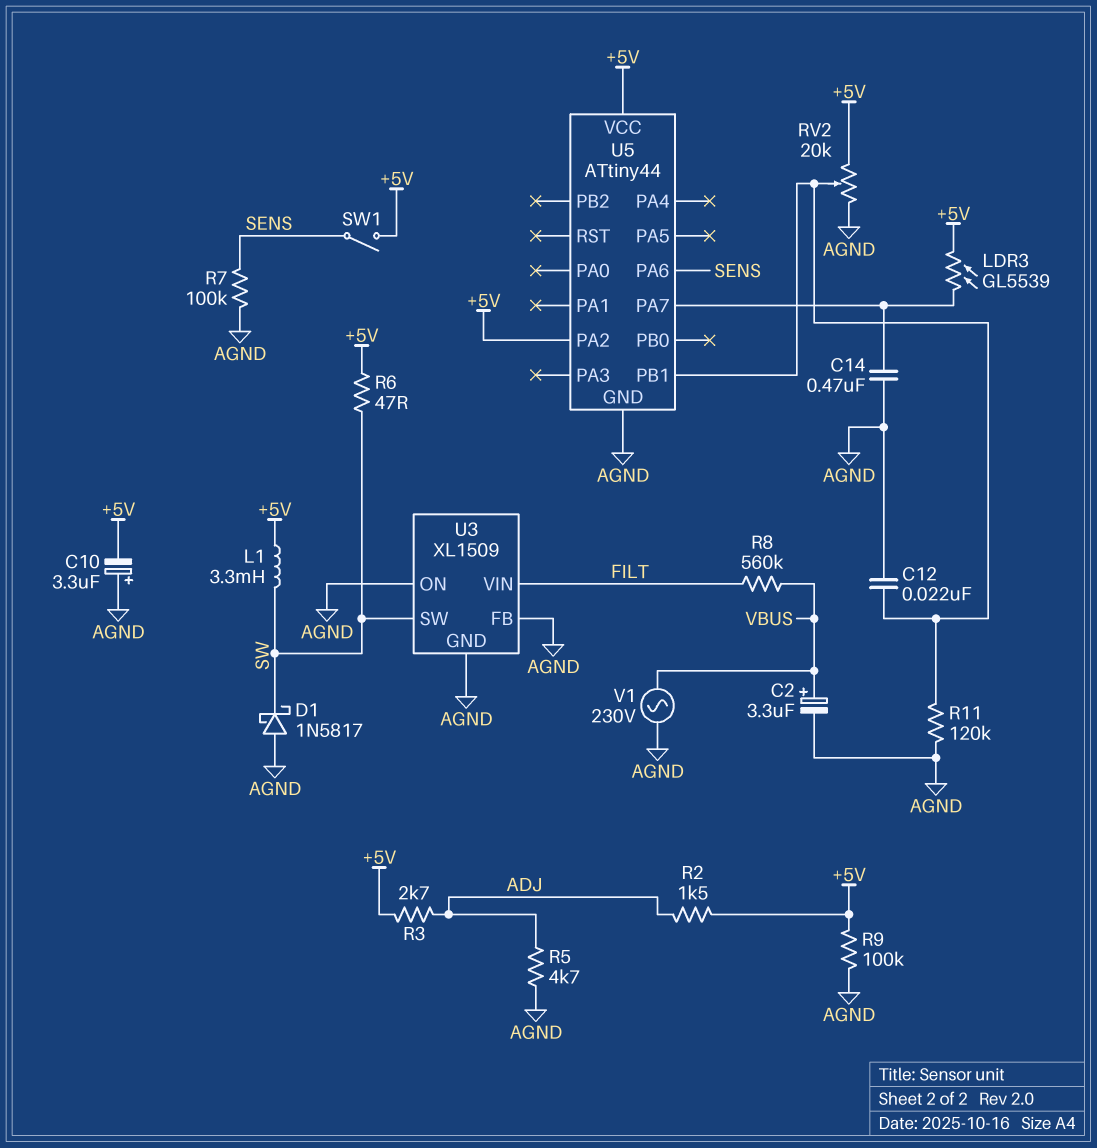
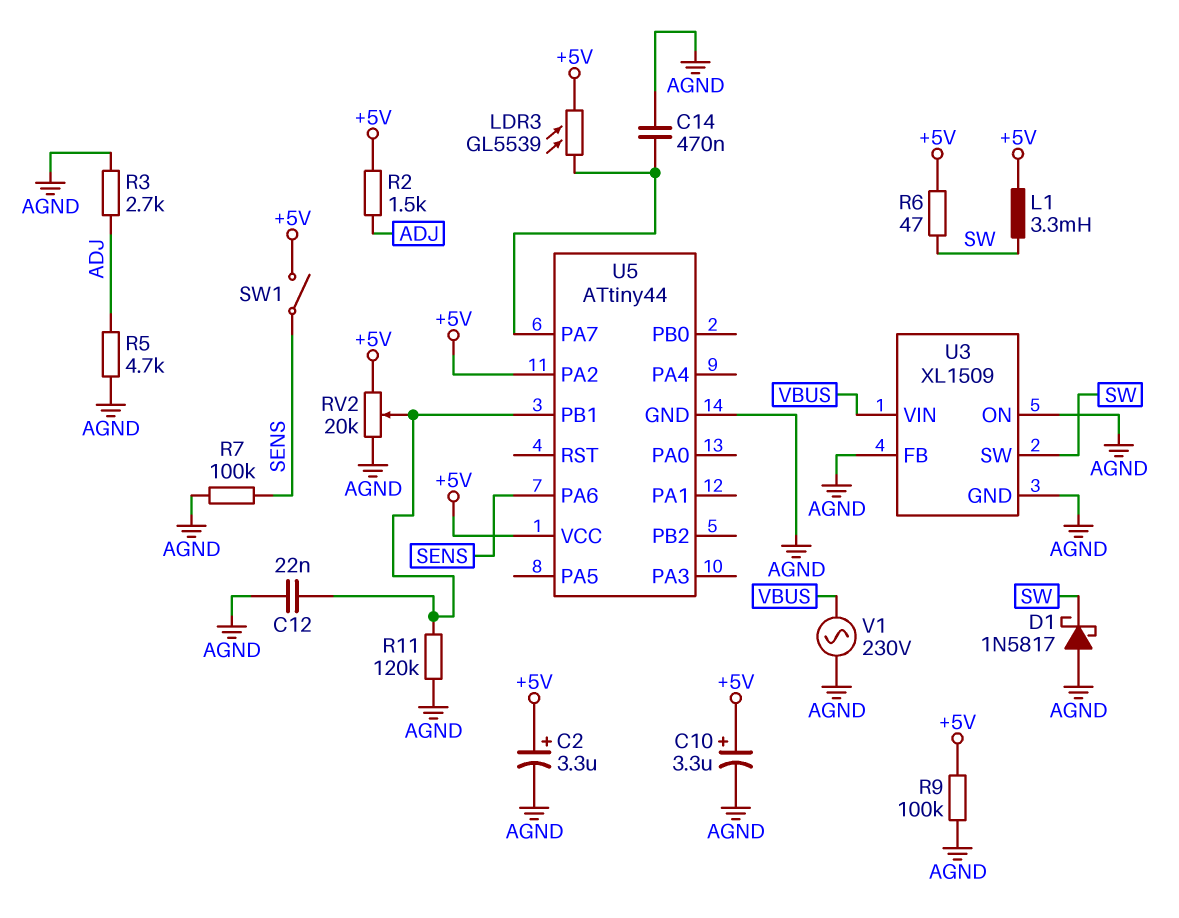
C2: 3.3uF (plus VBUS, minus AGND) -> 3.3uF (plus +5V, minus AGND)
C10: 3.3uF (plus AGND, minus +5V) -> 3.3uF (plus +5V, minus AGND)
R3: 2.7k (+5V, ADJ) -> 2.7k (ADJ, AGND)
R8: 560k (FILT, VBUS) -> none
U3 pin VIN: FILT -> VBUS

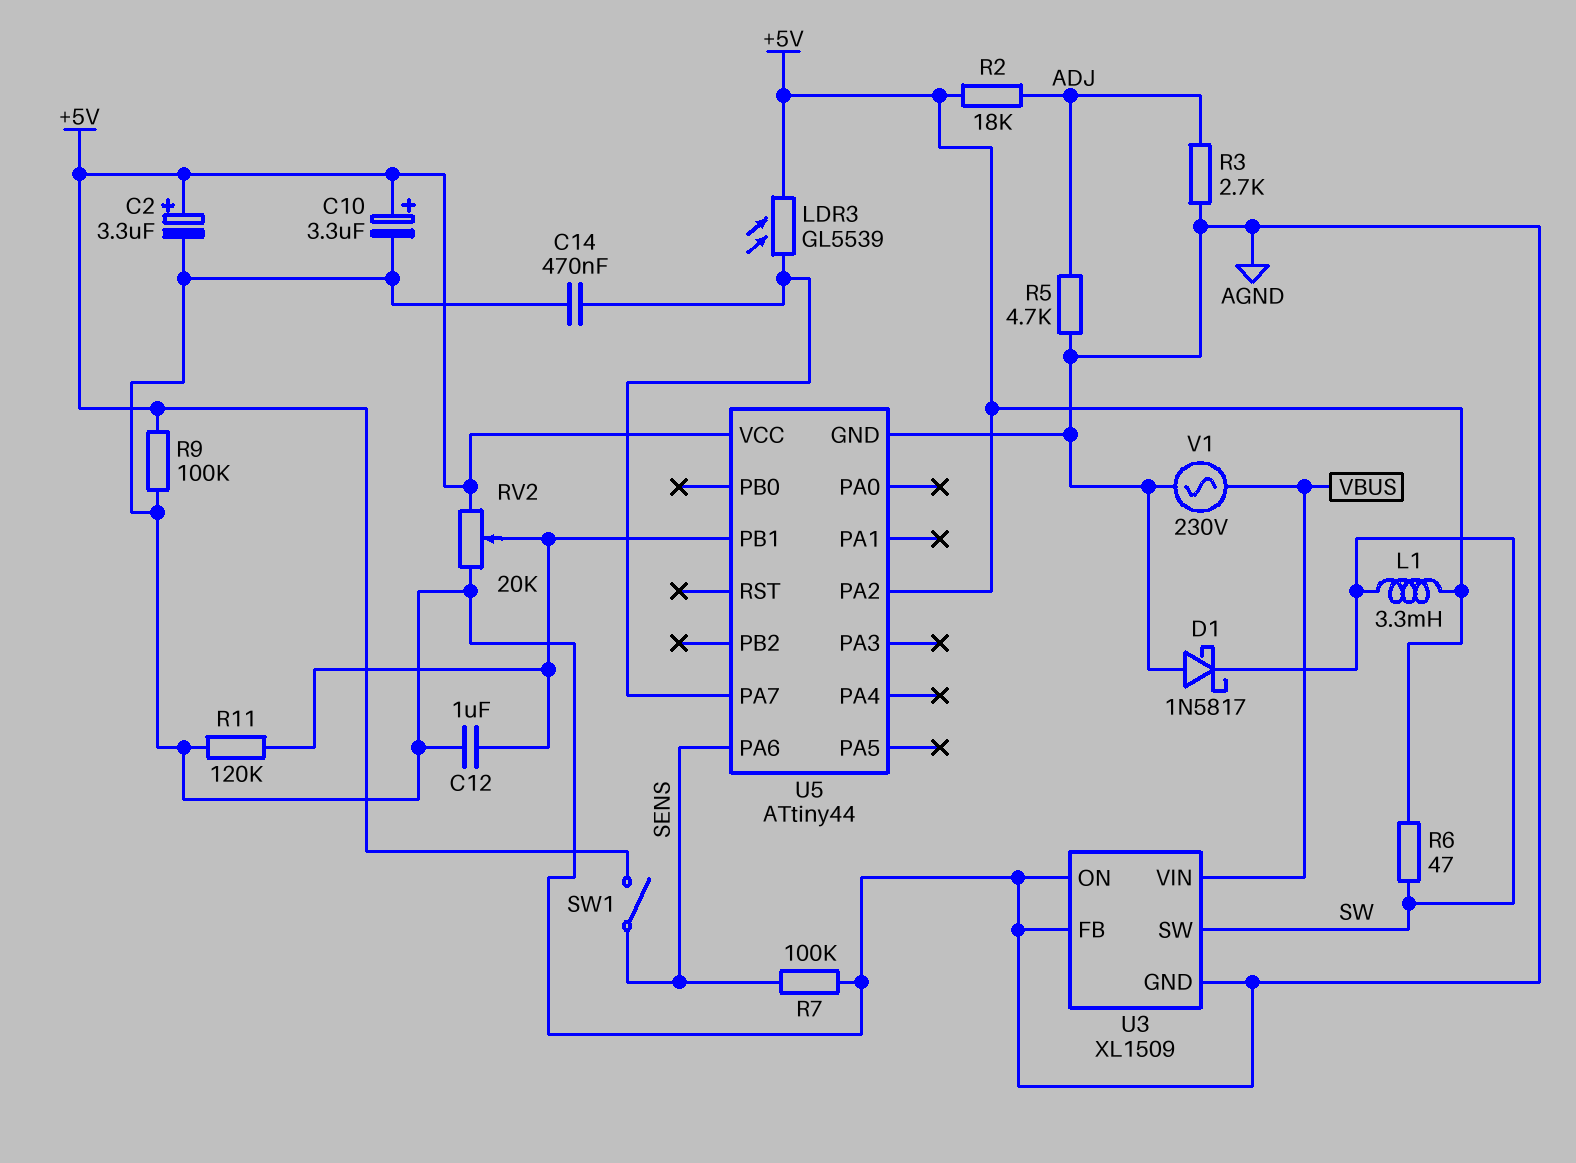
C12: 22nF (AGND, U5/PB1) -> 1uF (AGND, U5/PB1)
R2: 1.5k (+5V, ADJ) -> 18k (+5V, ADJ)

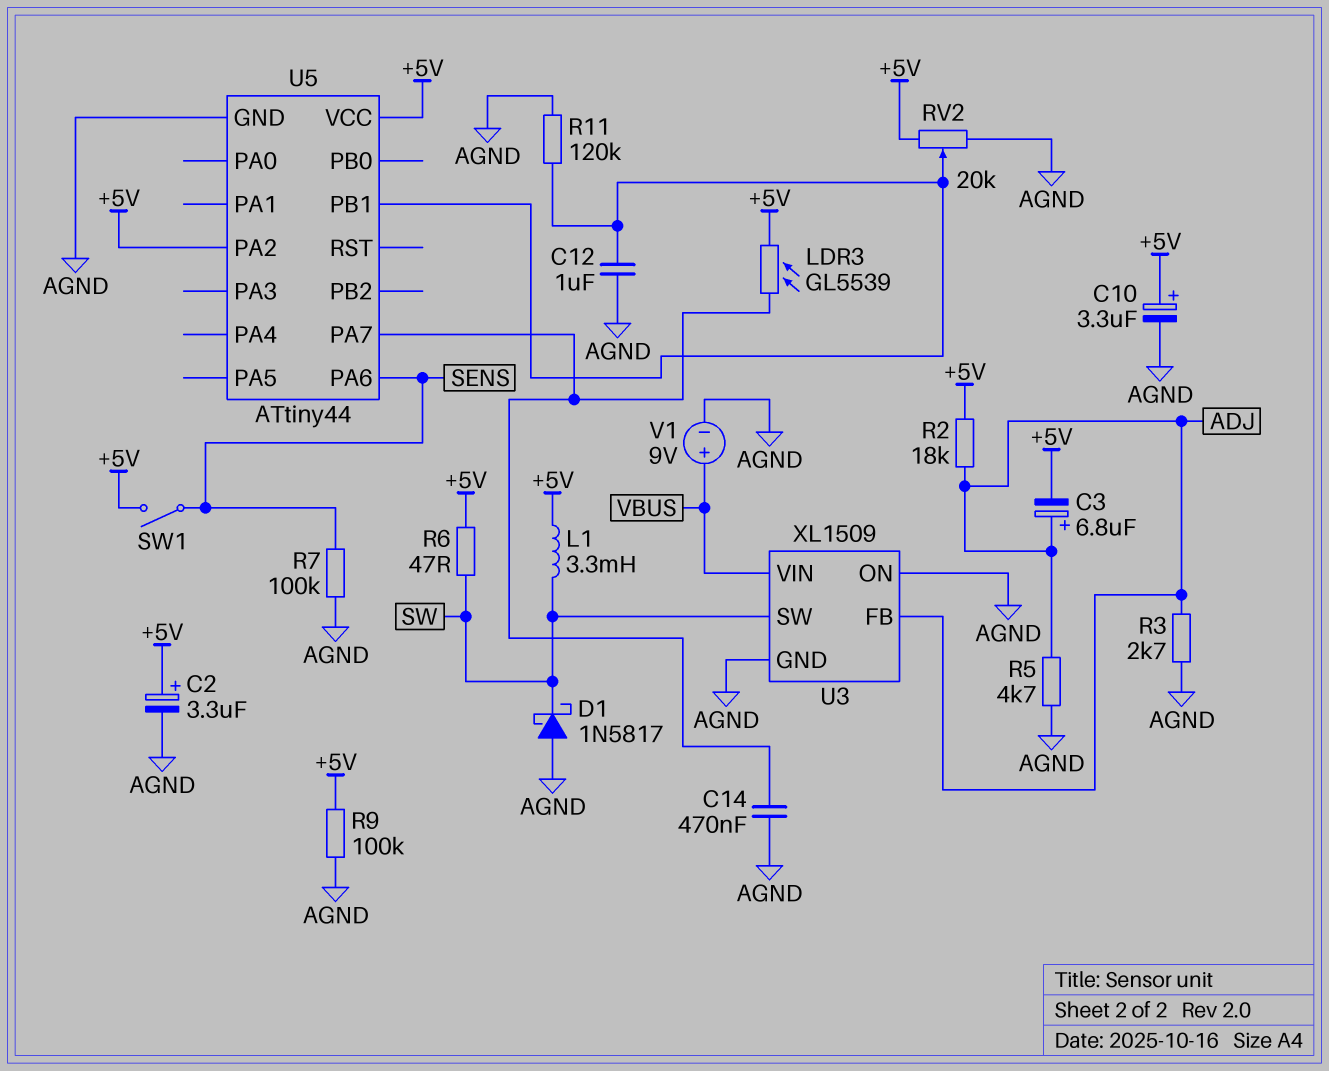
C3: none -> 6.8uF (plus ADJ, minus +5V)
U3 pin FB: AGND -> ADJ
V1: AC 230V (AGND, VBUS) -> 9V (plus VBUS, minus AGND)

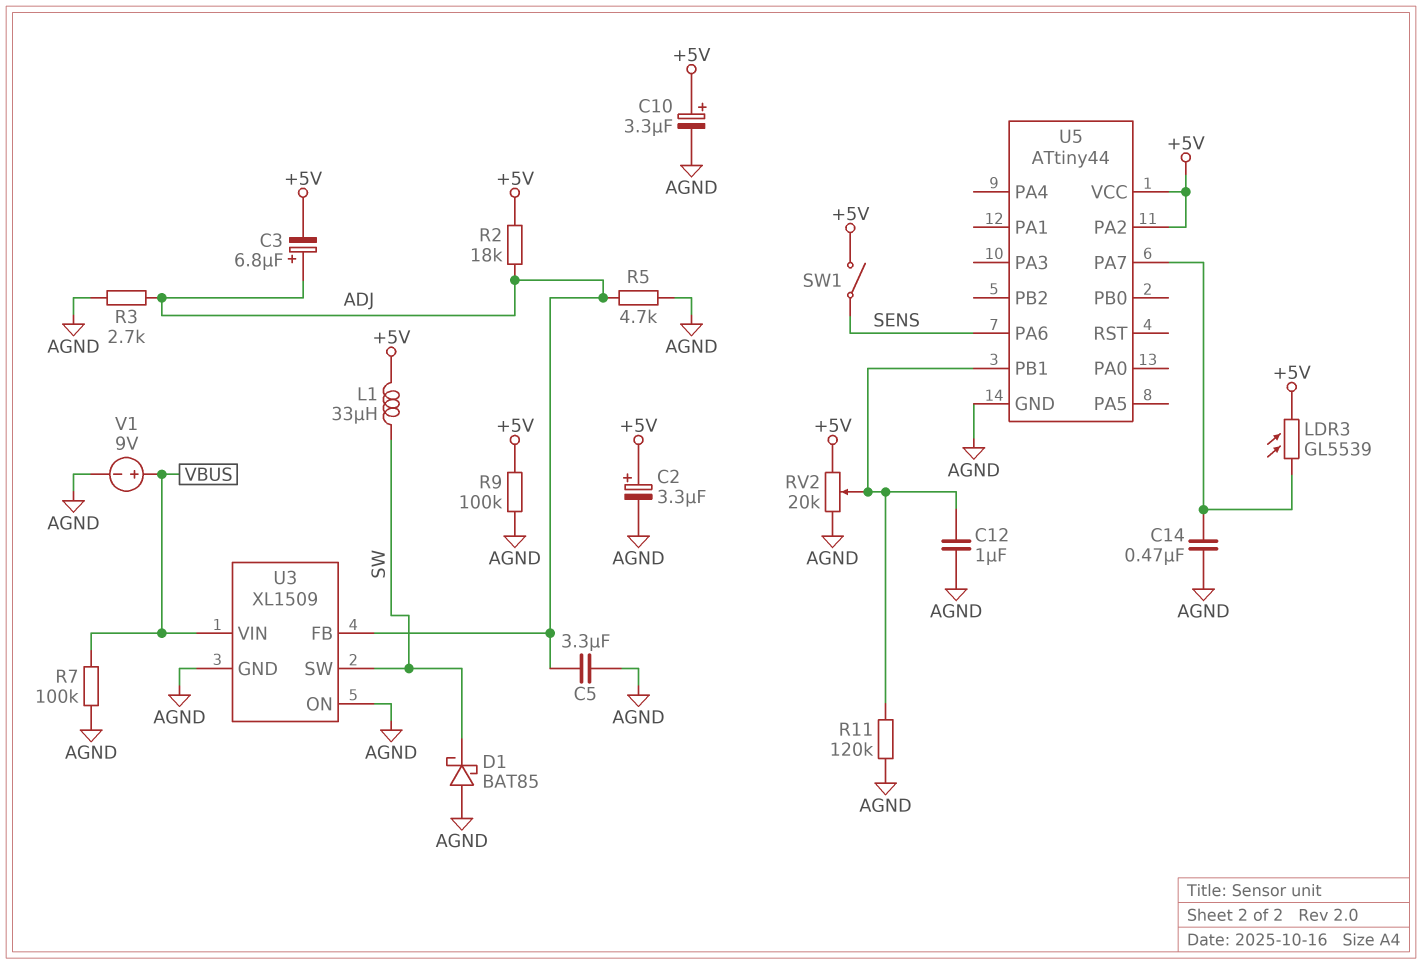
C5: none -> 3.3uF (ADJ, AGND)
D1: schottky 1N5817 (A AGND, K SW) -> schottky BAT85 (A AGND, K SW)
L1: 3.3mH (+5V, SW) -> 33uH (+5V, SW)
R6: 47 (+5V, SW) -> none
R7: 100k (AGND, SENS) -> 100k (AGND, VBUS)

